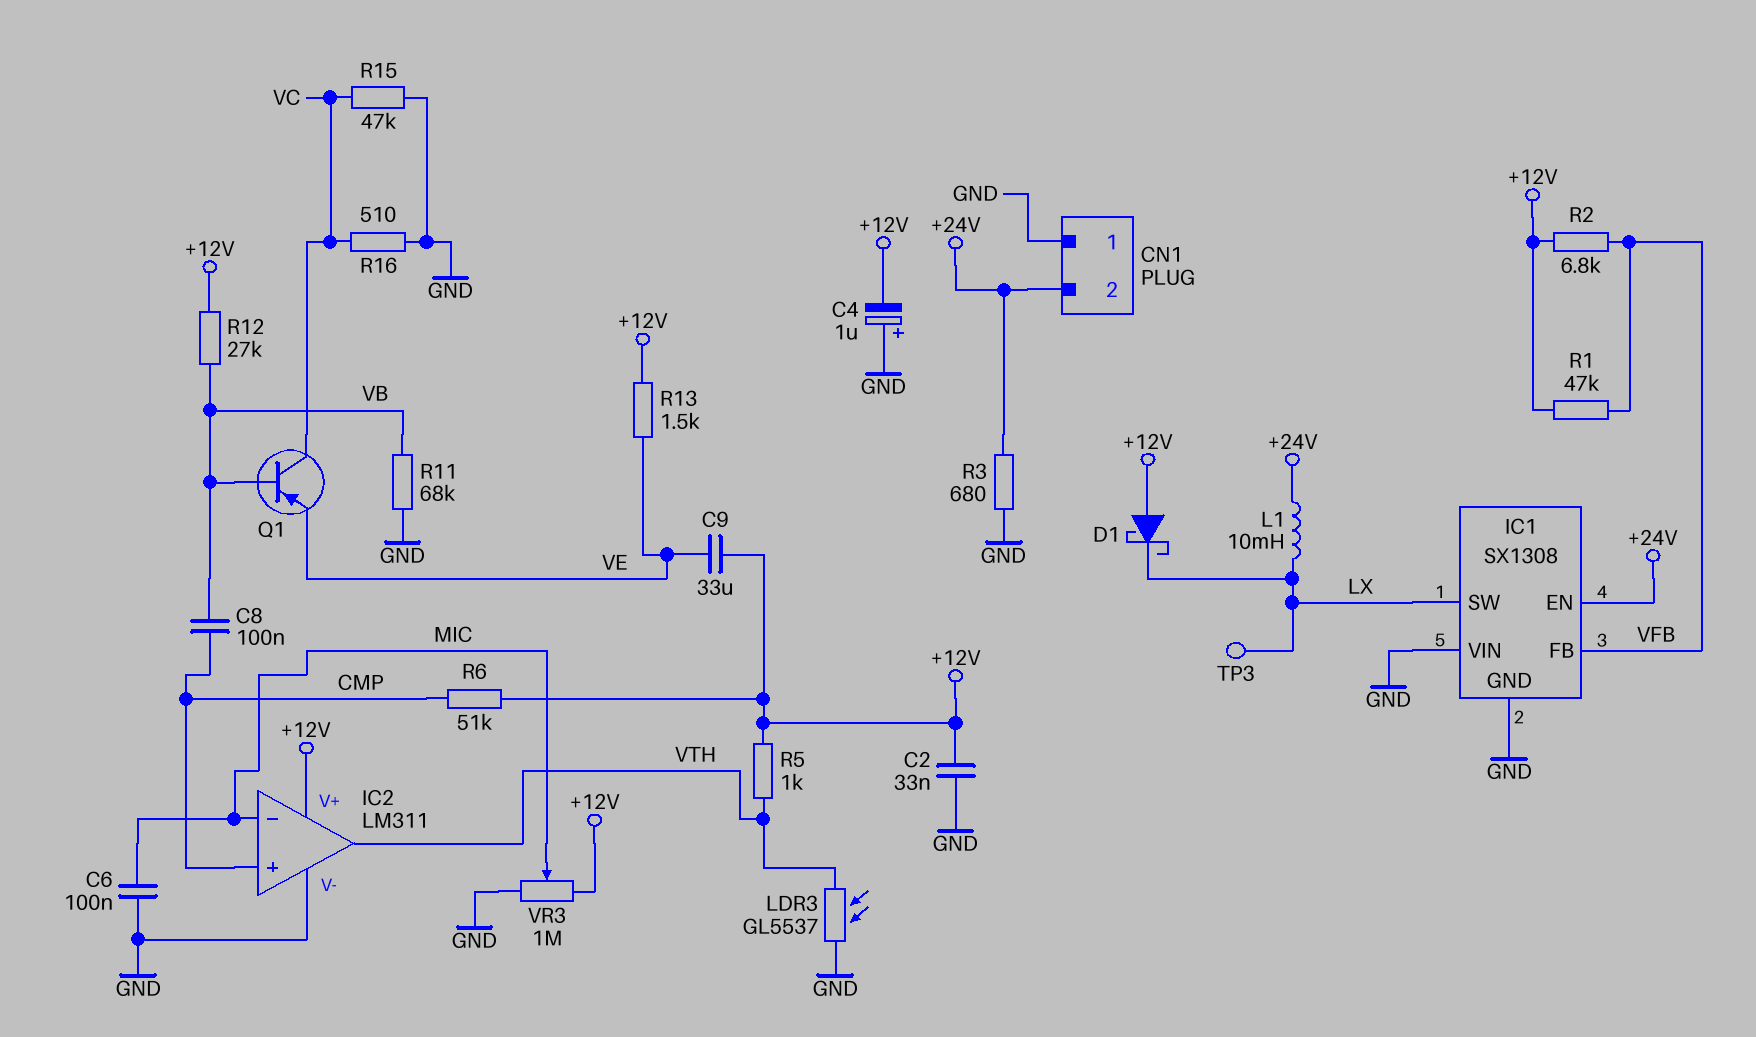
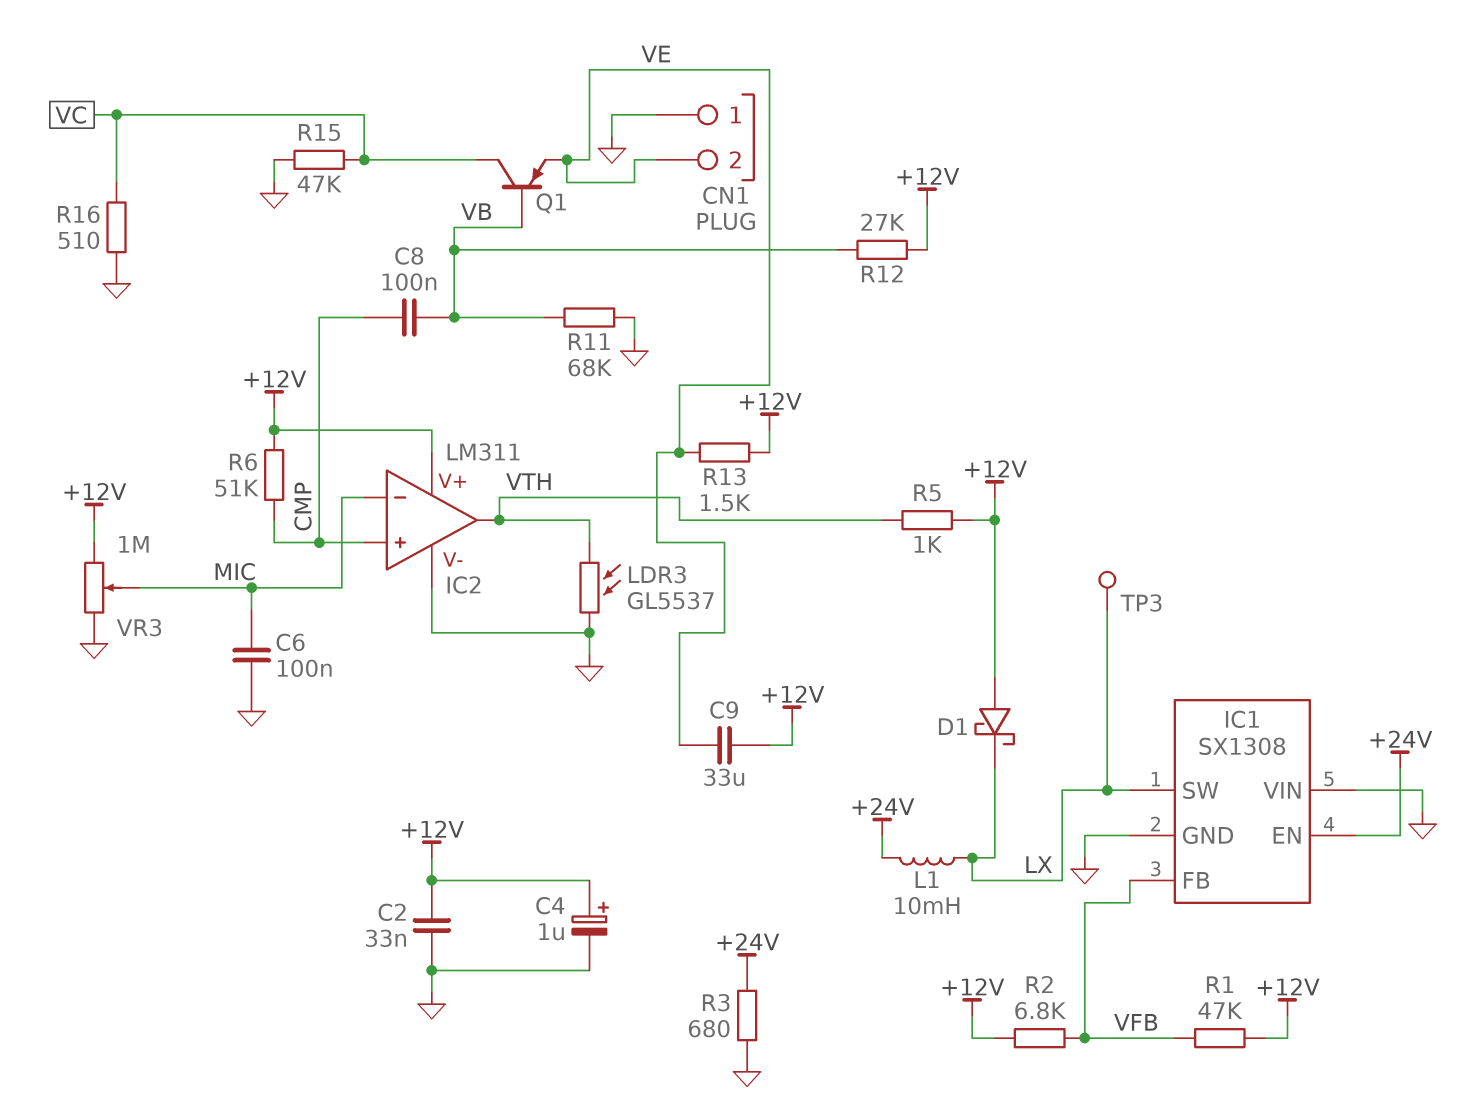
C4: 1uF (plus GND, minus +12V) -> 1uF (plus +12V, minus GND)
CN1 pin 2: +24V -> VE

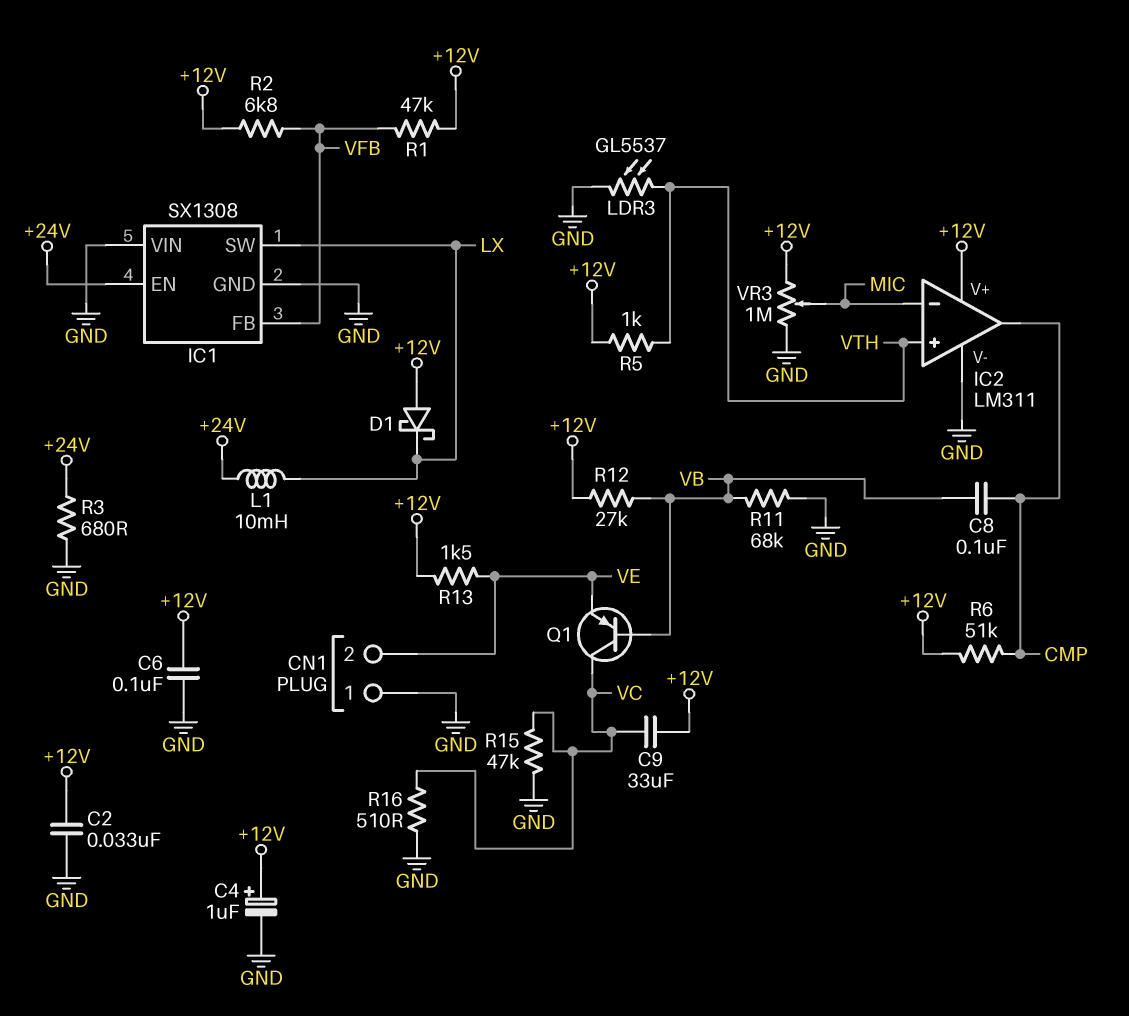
C6: 100nF (GND, MIC) -> 100nF (+12V, GND)
C9: 33uF (+12V, VE) -> 33uF (+12V, VC)
IC2 pin in+: CMP -> VTH
IC2 pin out: VTH -> CMP
TP3: test point (LX) -> none

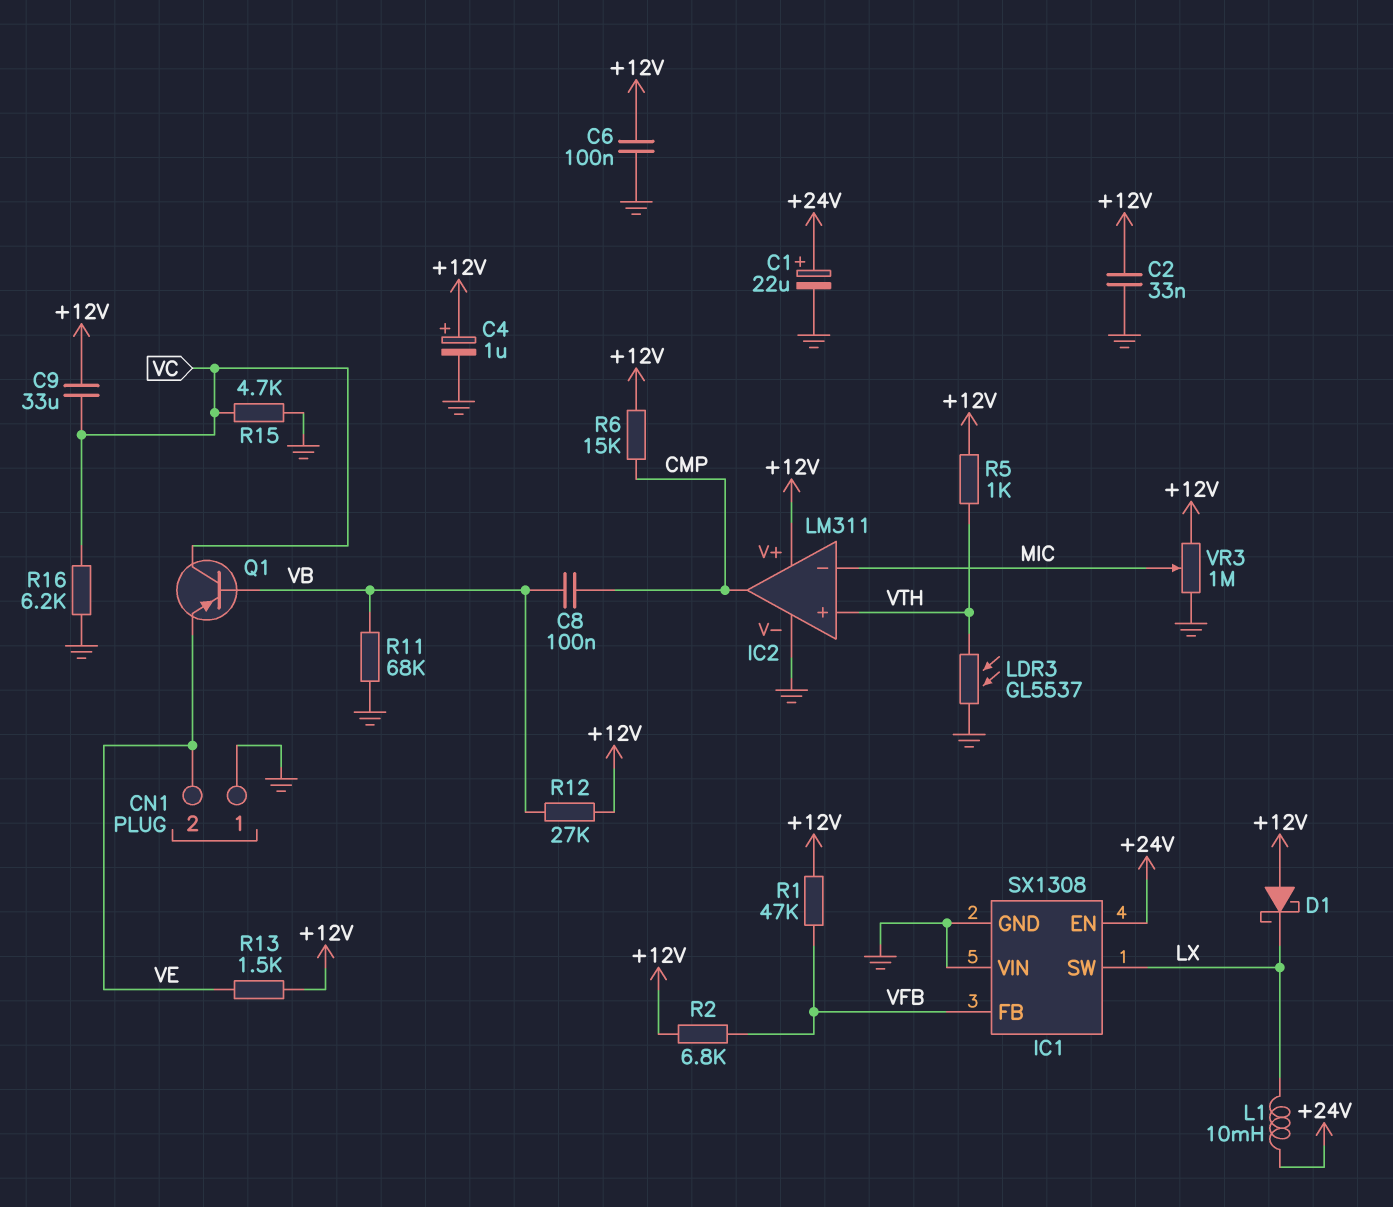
C1: none -> 22uF (plus +24V, minus GND)
R3: 680 (+24V, GND) -> none
R6: 51k (+12V, CMP) -> 15k (+12V, CMP)
R15: 47k (GND, VC) -> 4.7k (GND, VC)
R16: 510 (GND, VC) -> 6.2k (GND, VC)

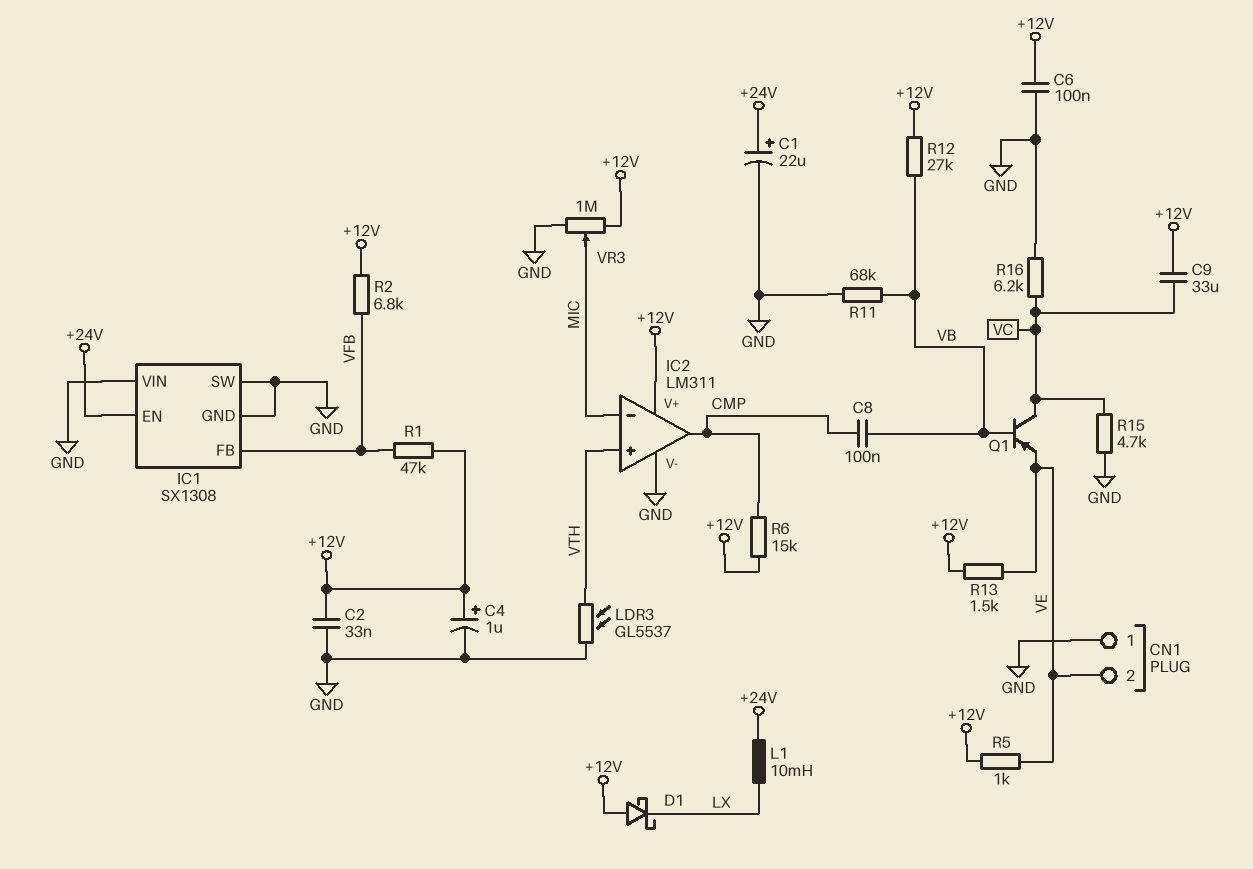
IC1 pin SW: LX -> GND
R5: 1k (+12V, VTH) -> 1k (+12V, VE)

